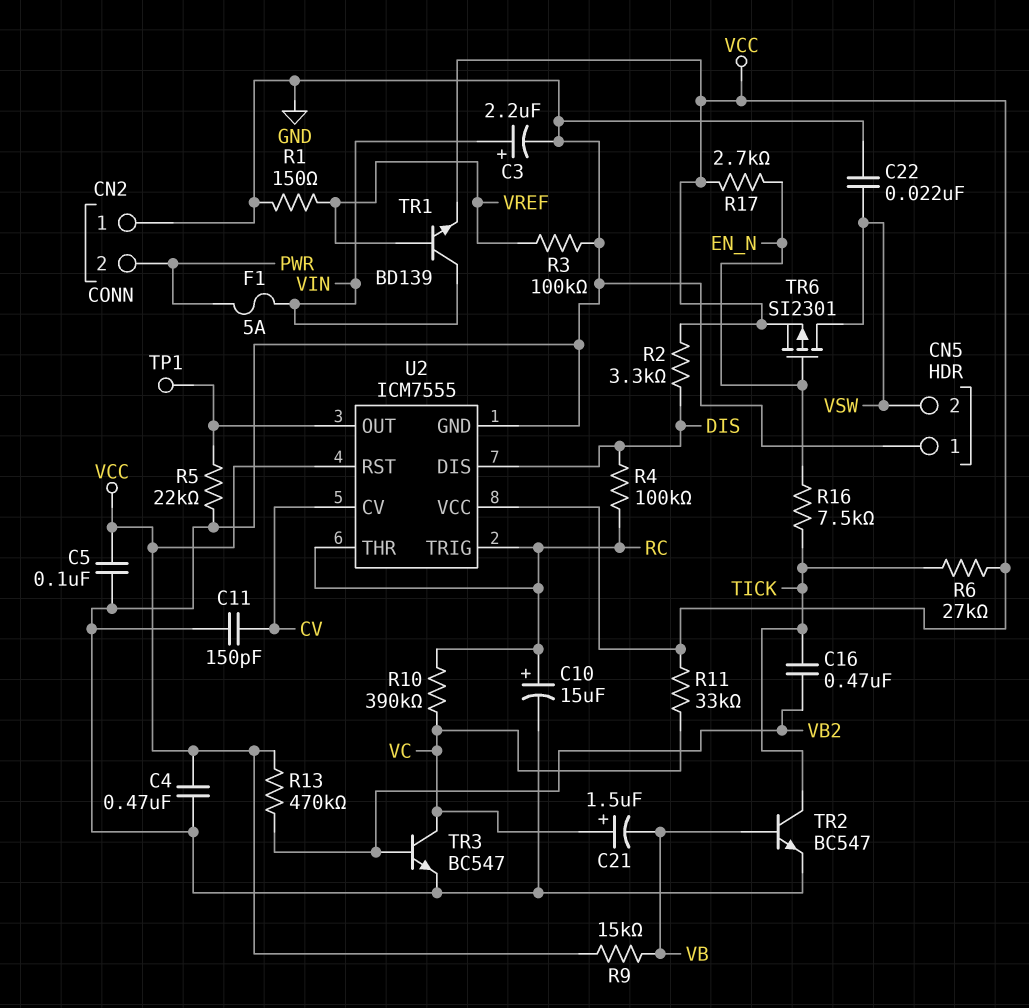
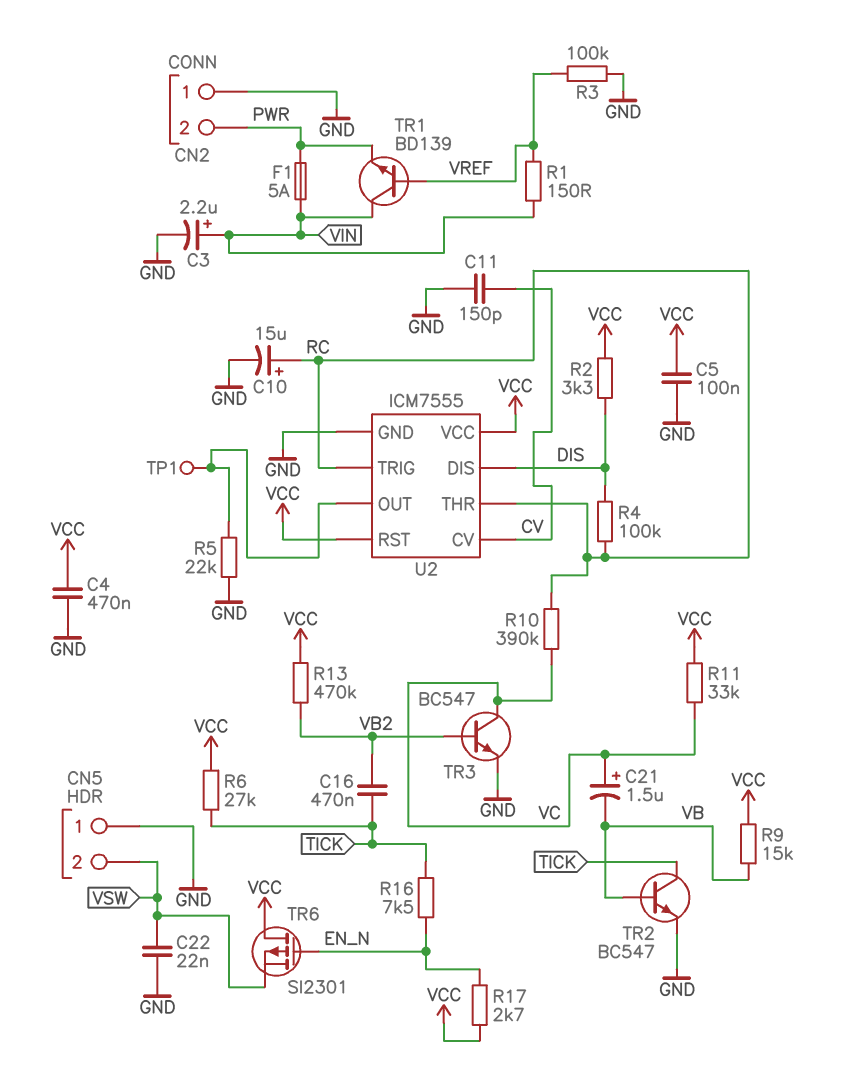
R1: 150 (GND, VREF) -> 150 (VIN, VREF)
TR1: NPN BD139 (B VREF, C VIN, E VCC) -> NPN BD139 (B VREF, C VIN, E PWR)
TR6: PMOS SI2301 (G EN_N, D VSW, S VCC) -> PMOS SI2301 (G EN_N, D VCC, S VSW)

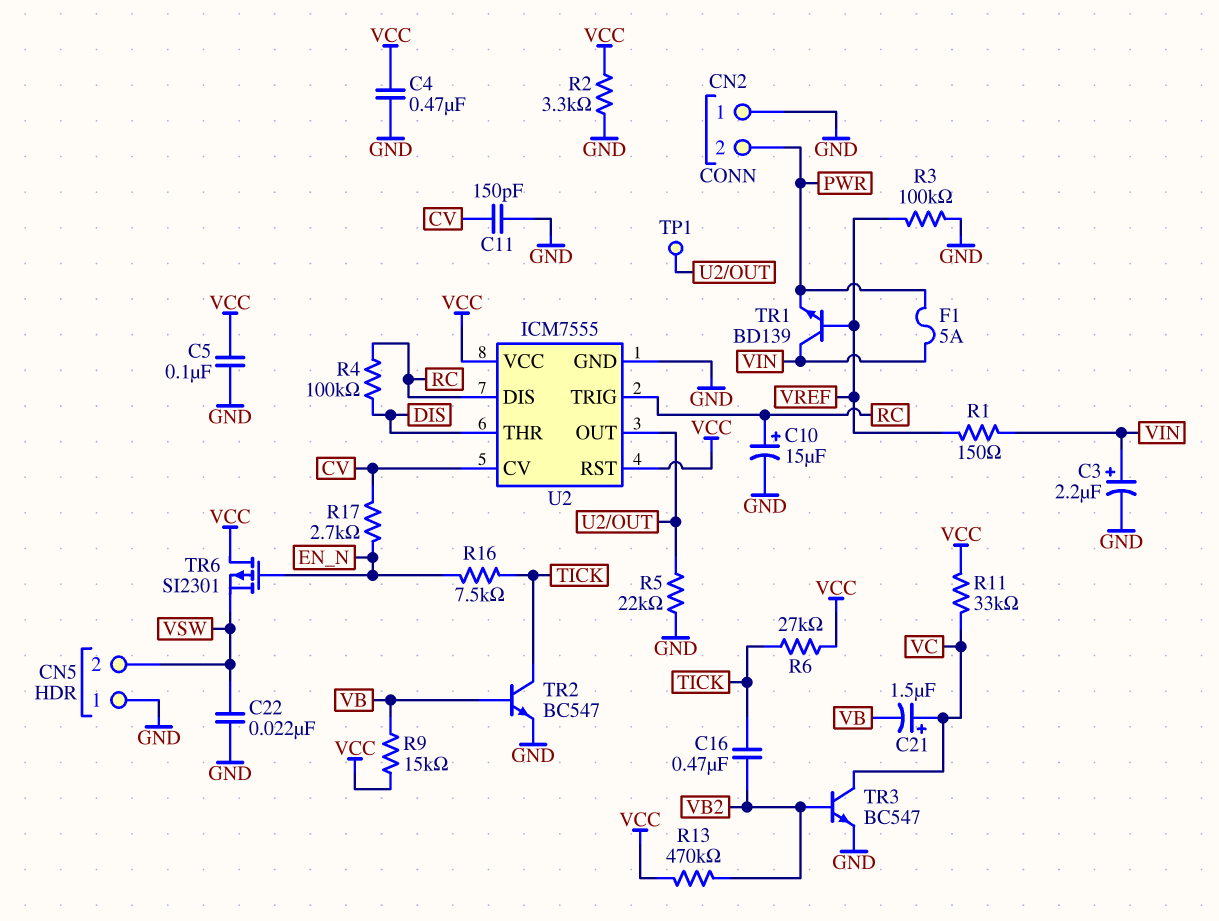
R2: 3.3k (DIS, VCC) -> 3.3k (GND, VCC)
R10: 390k (RC, VC) -> none
R17: 2.7k (EN_N, VCC) -> 2.7k (CV, EN_N)
U2 pin DIS: DIS -> RC
U2 pin THR: RC -> DIS

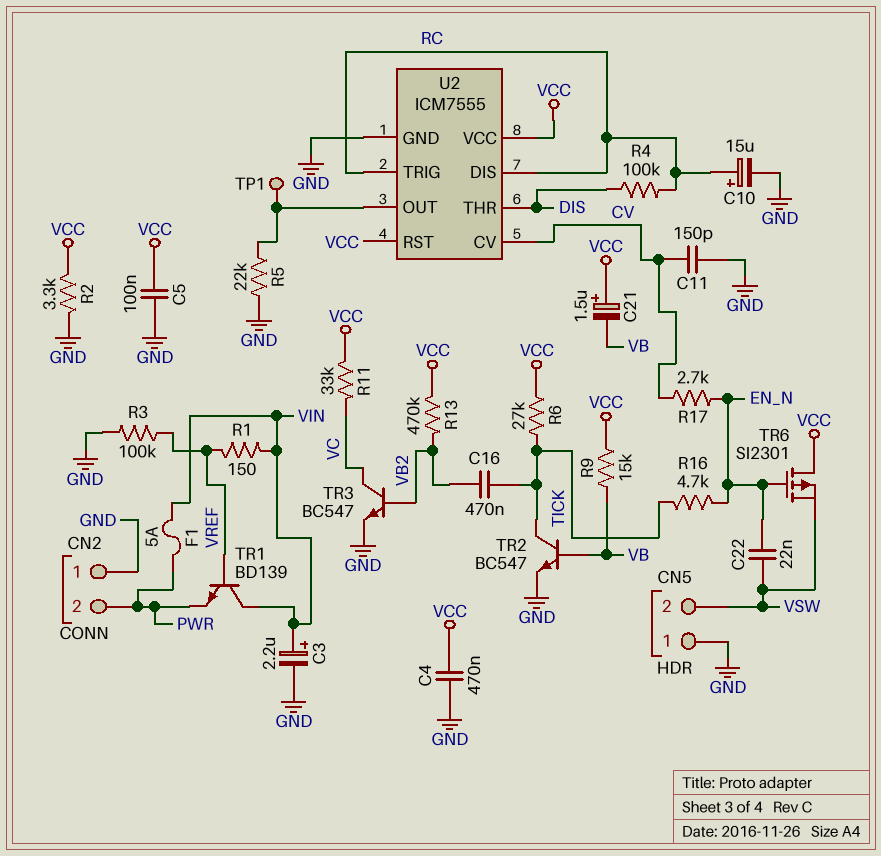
C21: 1.5uF (plus VC, minus VB) -> 1.5uF (plus VCC, minus VB)
C22: 22nF (GND, VSW) -> 22nF (EN_N, VSW)
R16: 7.5k (EN_N, TICK) -> 4.7k (EN_N, TICK)

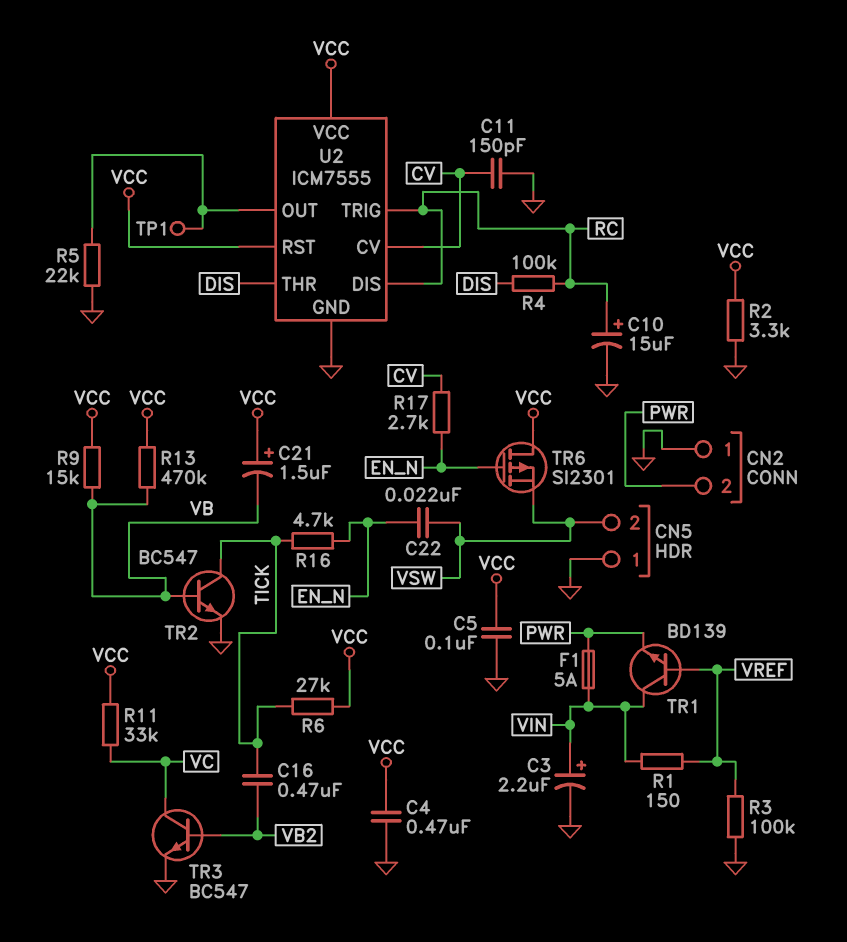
R13: 470k (VB2, VCC) -> 470k (VB, VCC)

